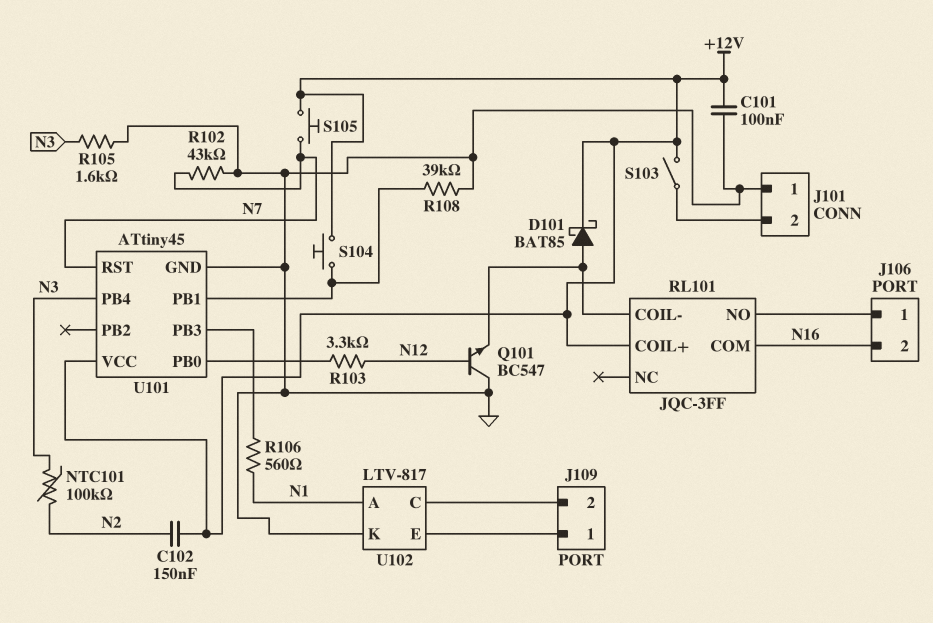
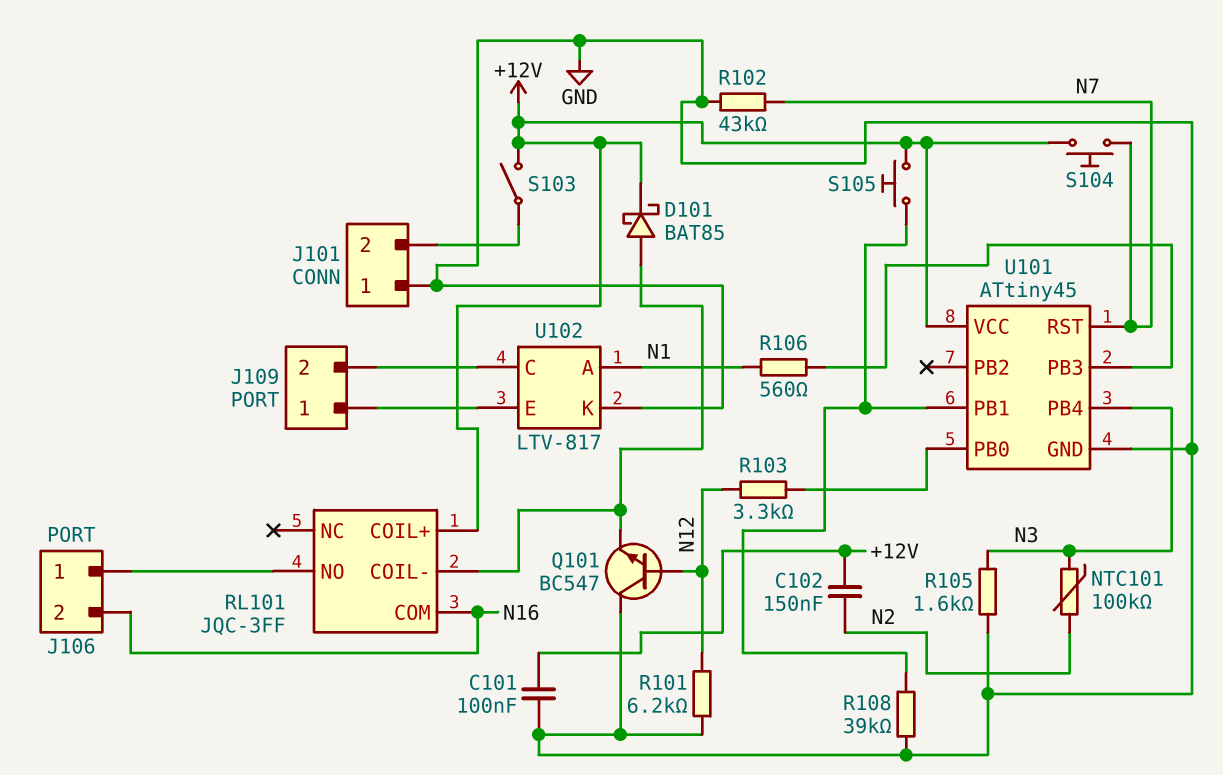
R101: none -> 6.2k (GND, N12)
S104: button (+12V, U101/PB1) -> button (+12V, N7)
S105: button (+12V, N7) -> button (+12V, U101/PB1)

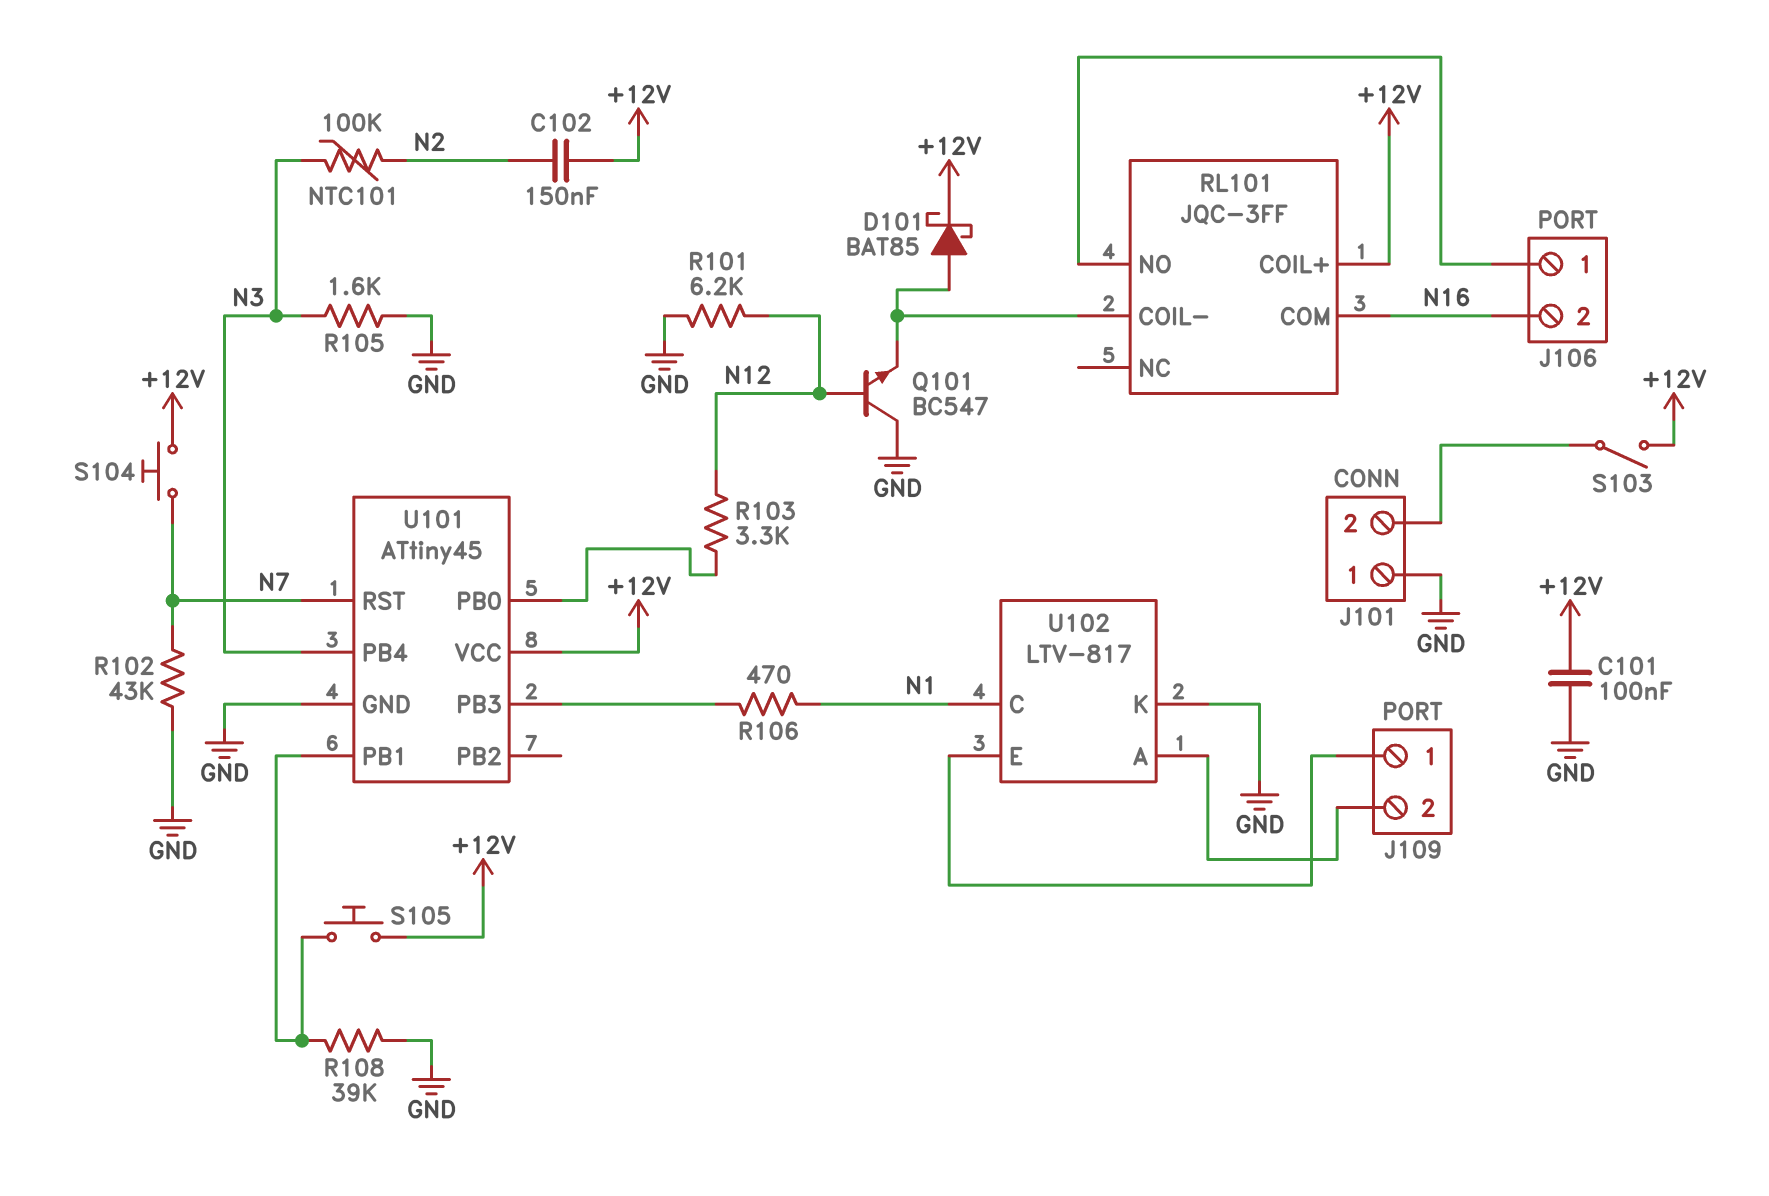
R106: 560 (N1, U101/PB3) -> 470 (N1, U101/PB3)
U102 pin A: N1 -> J109/2
U102 pin C: J109/2 -> N1

